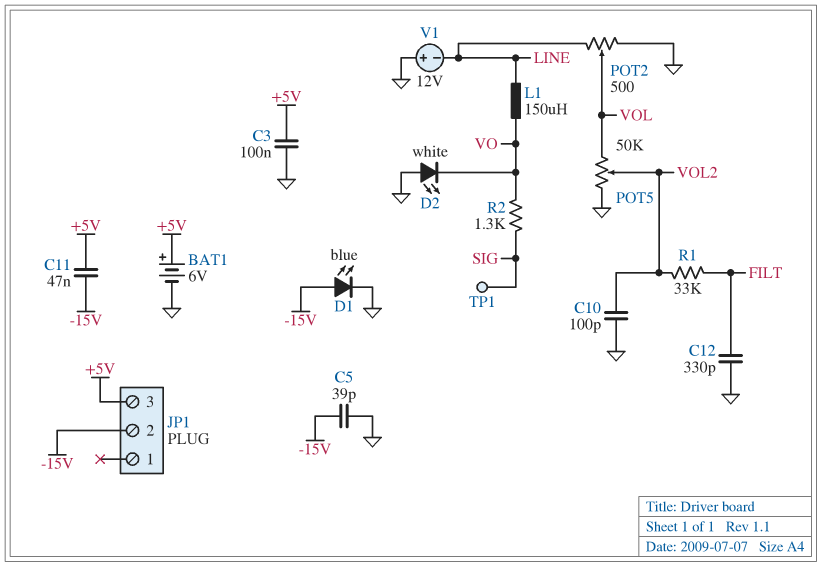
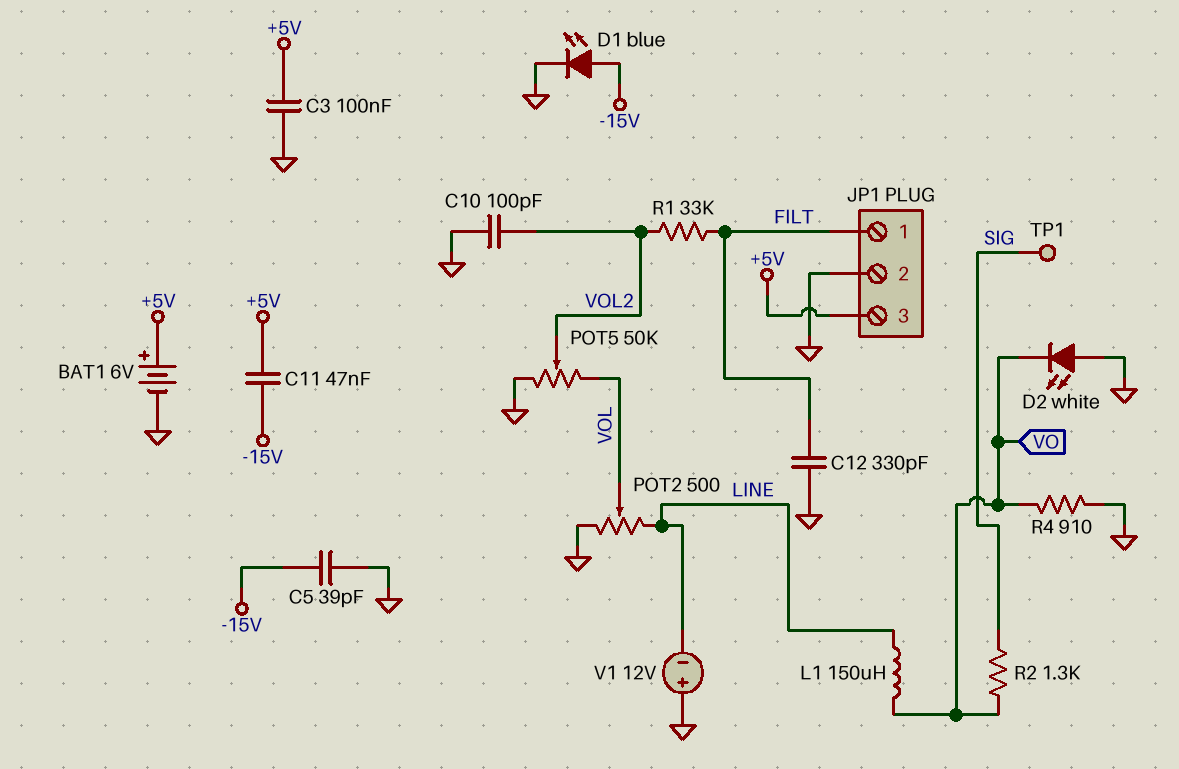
JP1 pin 1: none -> FILT
JP1 pin 2: -15V -> GND
R4: none -> 910 (GND, VO)

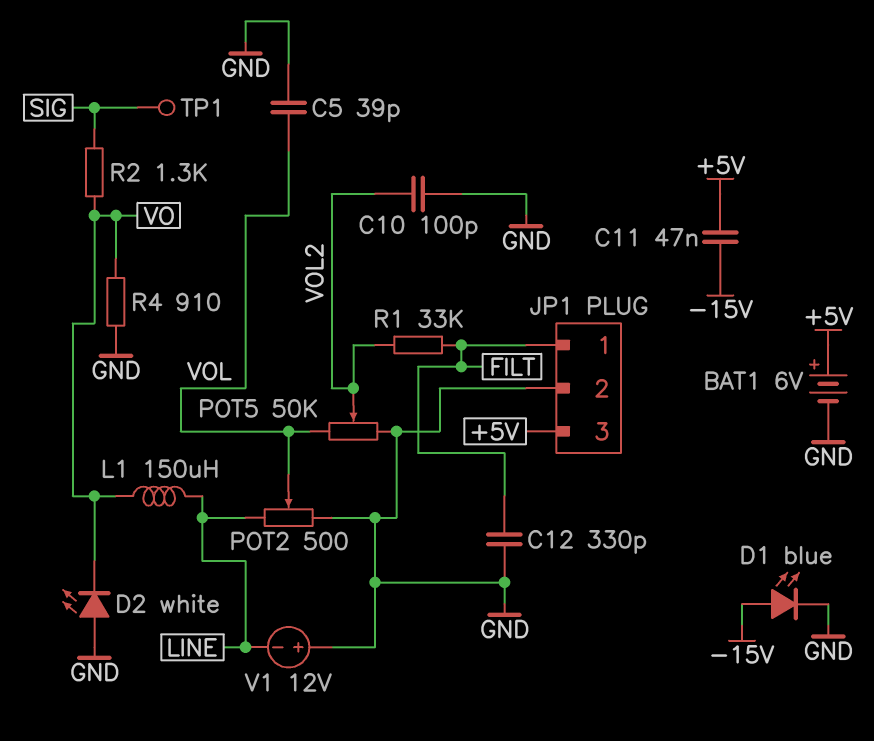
C3: 100nF (+5V, GND) -> none
C5: 39pF (-15V, GND) -> 39pF (GND, VOL)

